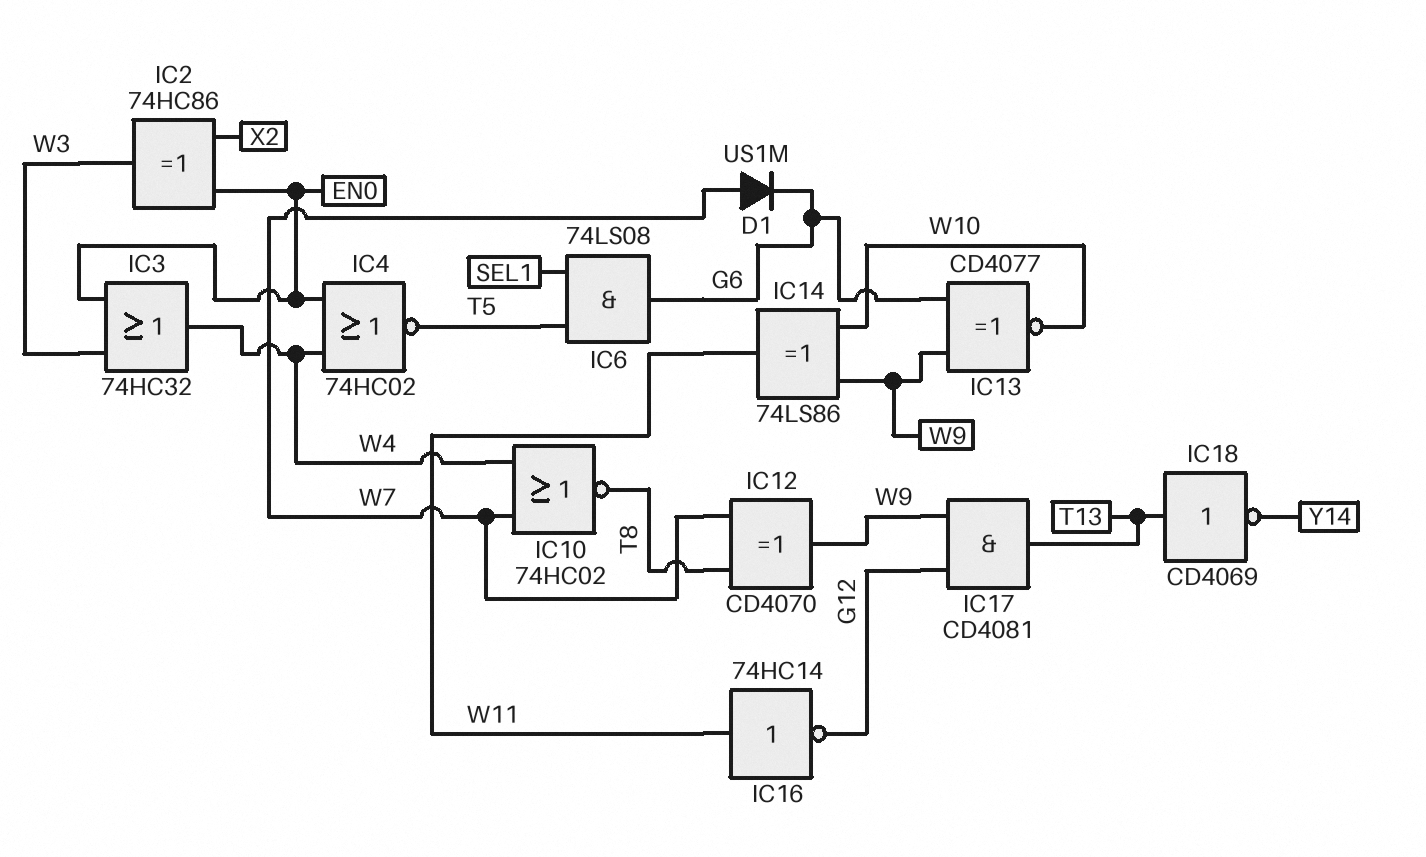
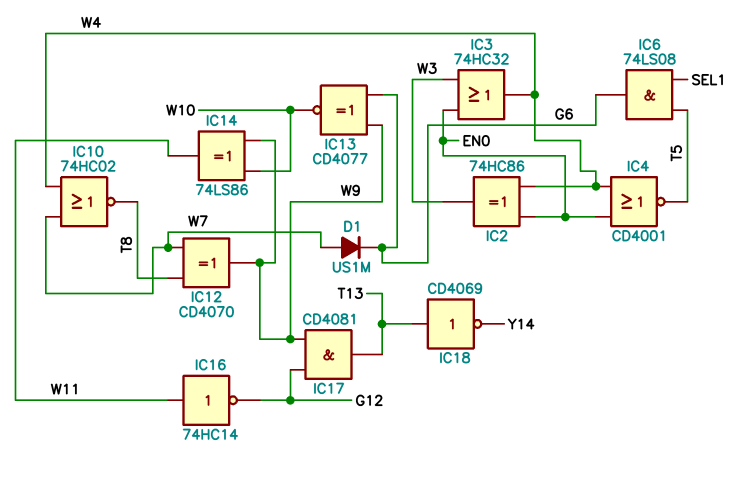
IC2: XOR 74HC86 (in EN0, in X2, out W3) -> XOR 74HC86 (in EN0, in W4, out W3)
IC4: NOR 74HC02 (in EN0, in W4, out T5) -> NOR CD4001 (in EN0, in W4, out T5)

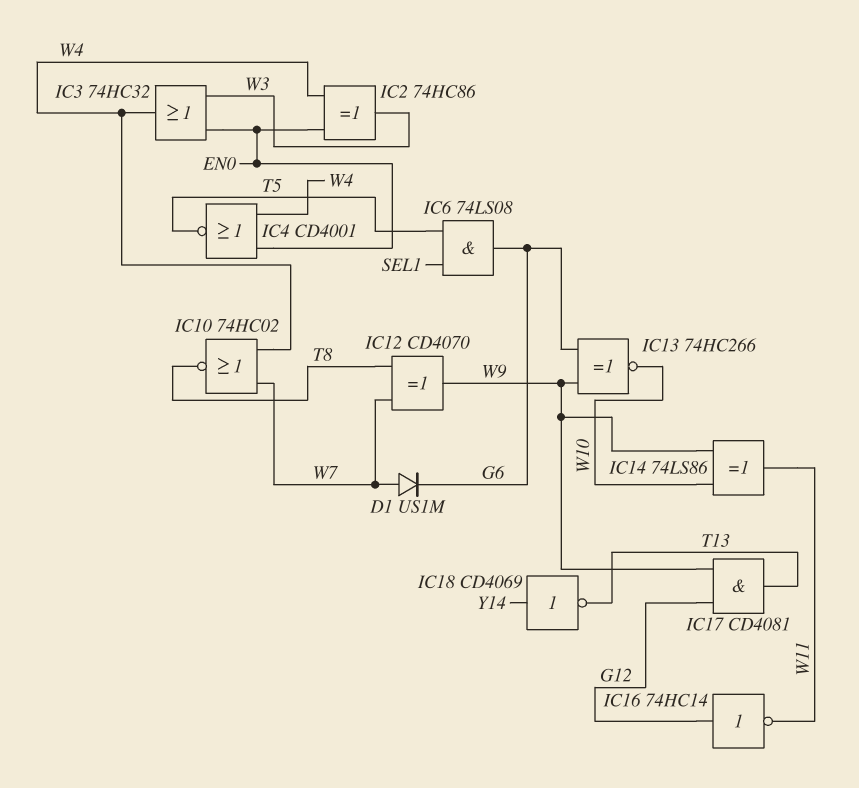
IC13: XNOR CD4077 (in G6, in W9, out W10) -> XNOR 74HC266 (in G6, in W9, out W10)
IC16: NOT 74HC14 (in W11, out G12) -> NOT 74HC14 (in G12, out W11)
IC18: NOT CD4069 (in T13, out Y14) -> NOT CD4069 (in Y14, out T13)

